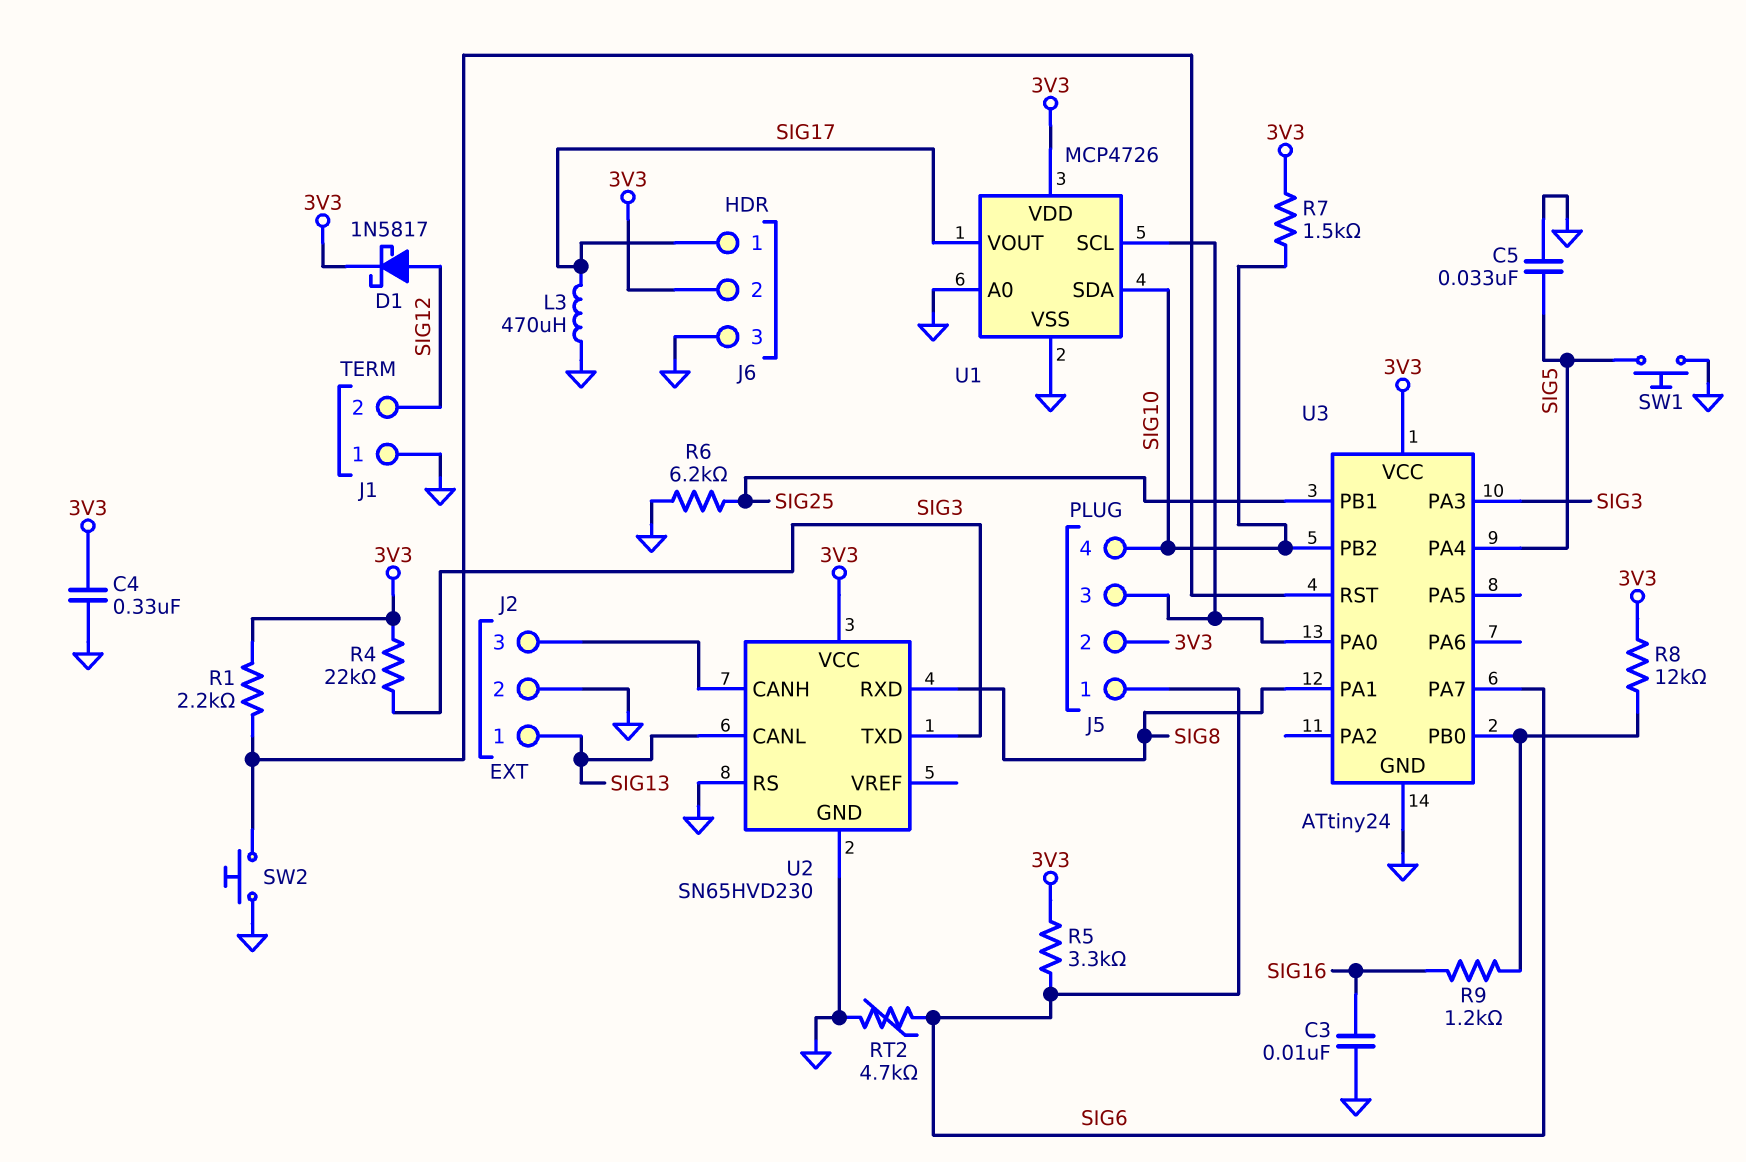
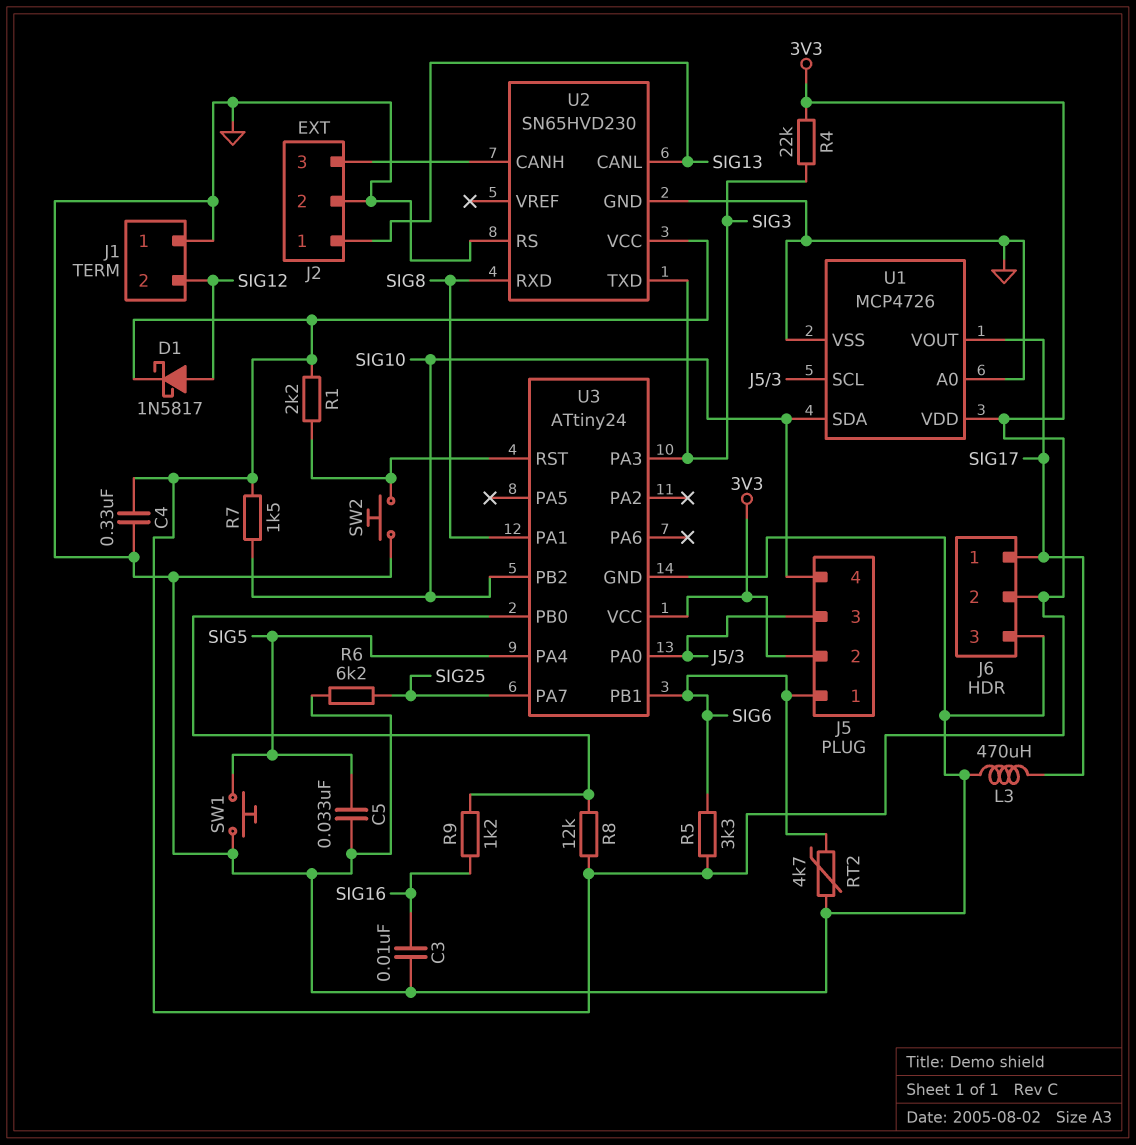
U3 pin PA7: SIG6 -> SIG25
U3 pin PB1: SIG25 -> SIG6

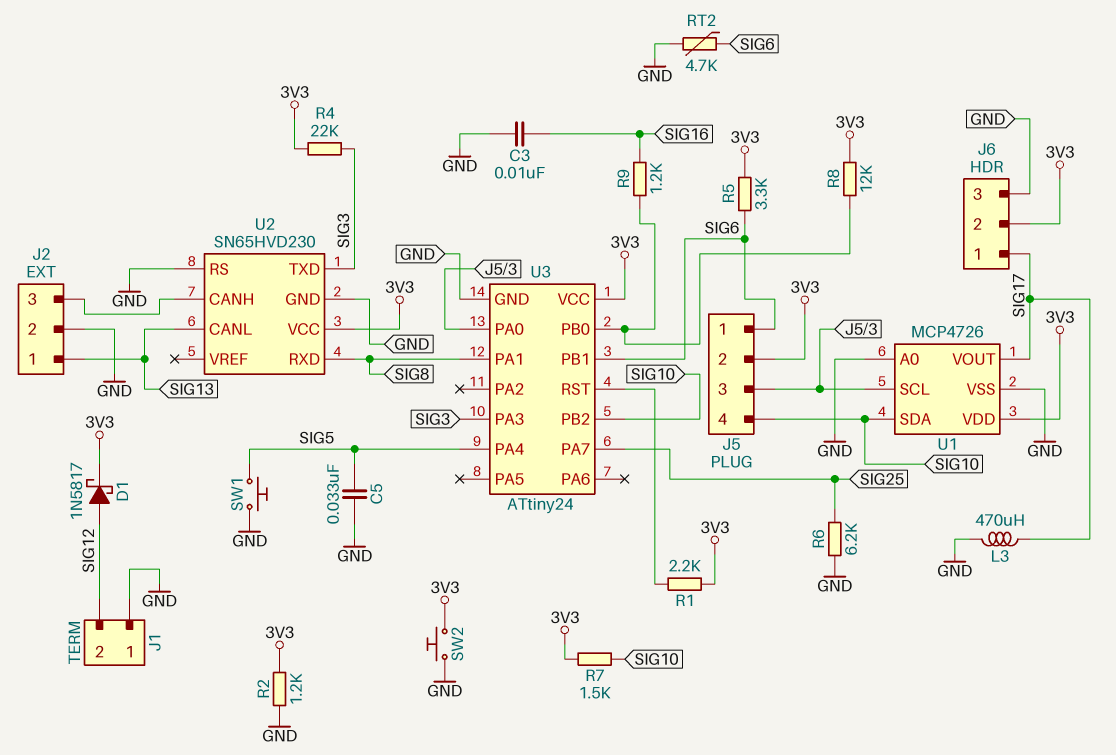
C4: 330nF (3V3, GND) -> none
R2: none -> 1.2k (3V3, GND)
SW2: button (GND, U3/RST) -> button (3V3, GND)

